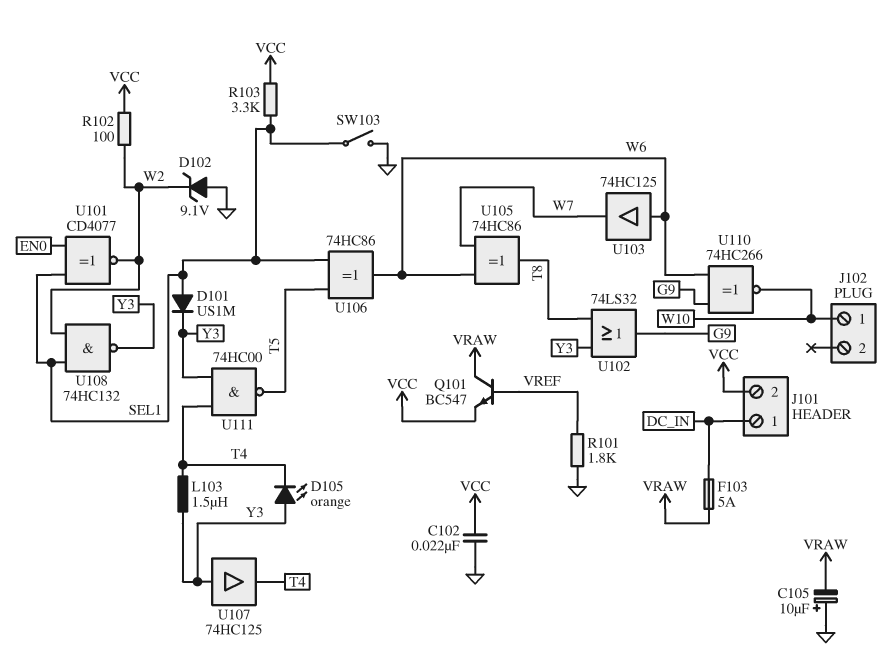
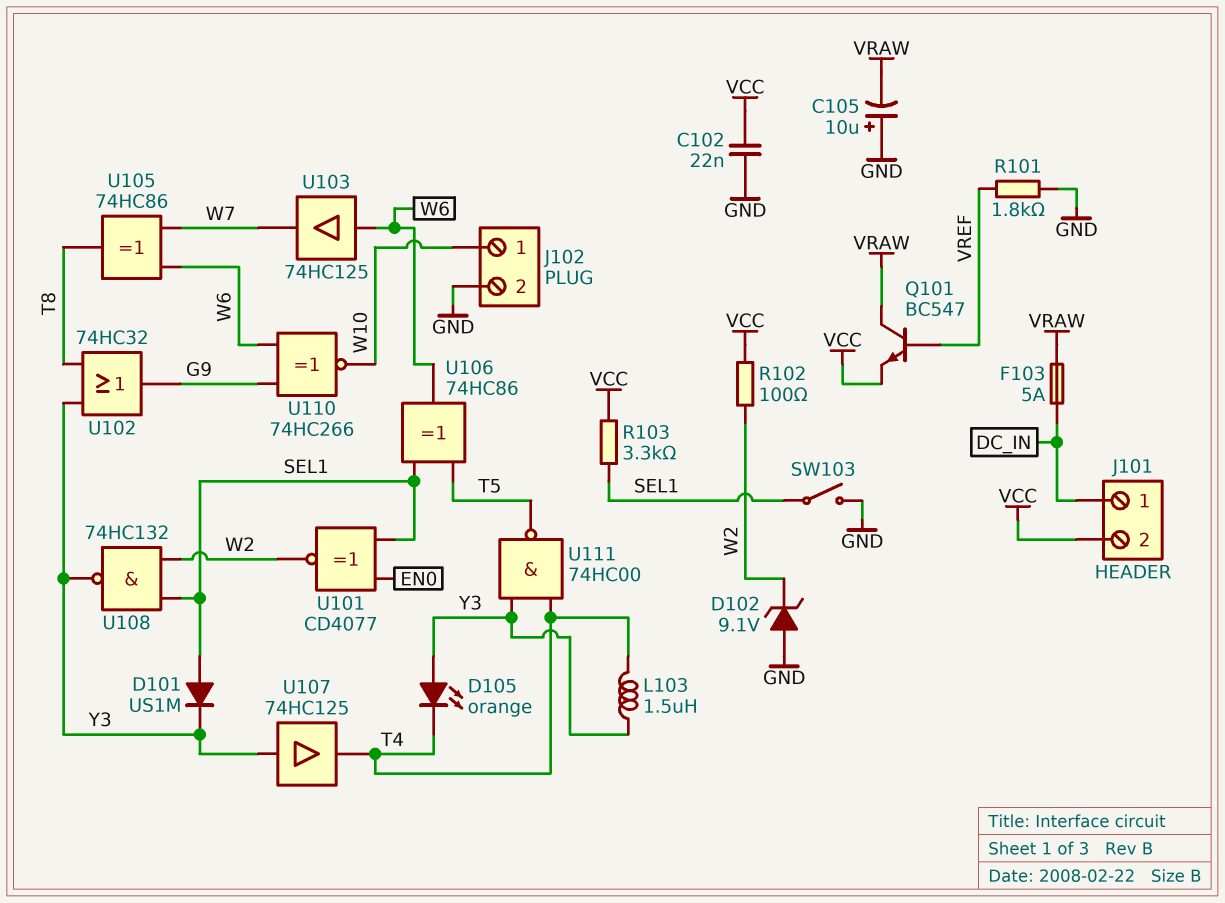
J102 pin 2: none -> GND
U102: OR 74LS32 (in T8, in Y3, out G9) -> OR 74HC32 (in T8, in Y3, out G9)

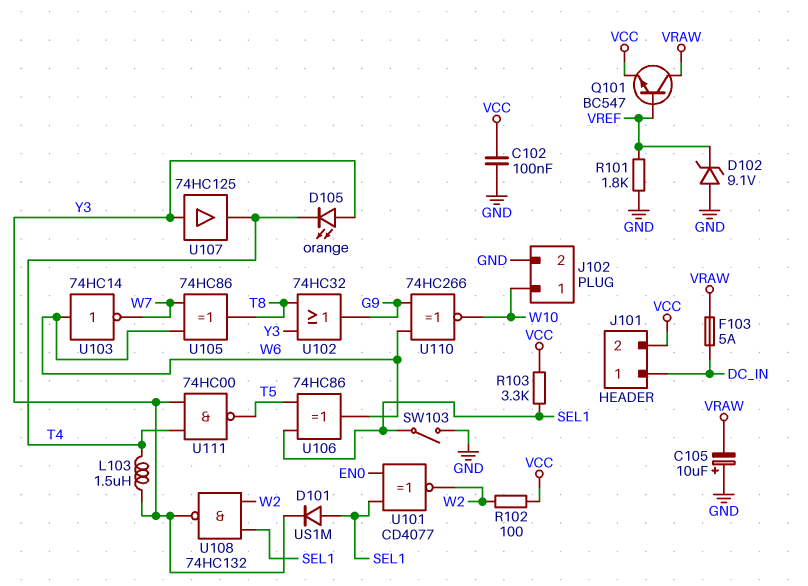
C102: 22nF (GND, VCC) -> 100nF (GND, VCC)
D102: zener 9.1V (A GND, K W2) -> zener 9.1V (A GND, K VREF)
U103: buffer 74HC125 (in W6, out W7) -> NOT 74HC14 (in W6, out W7)

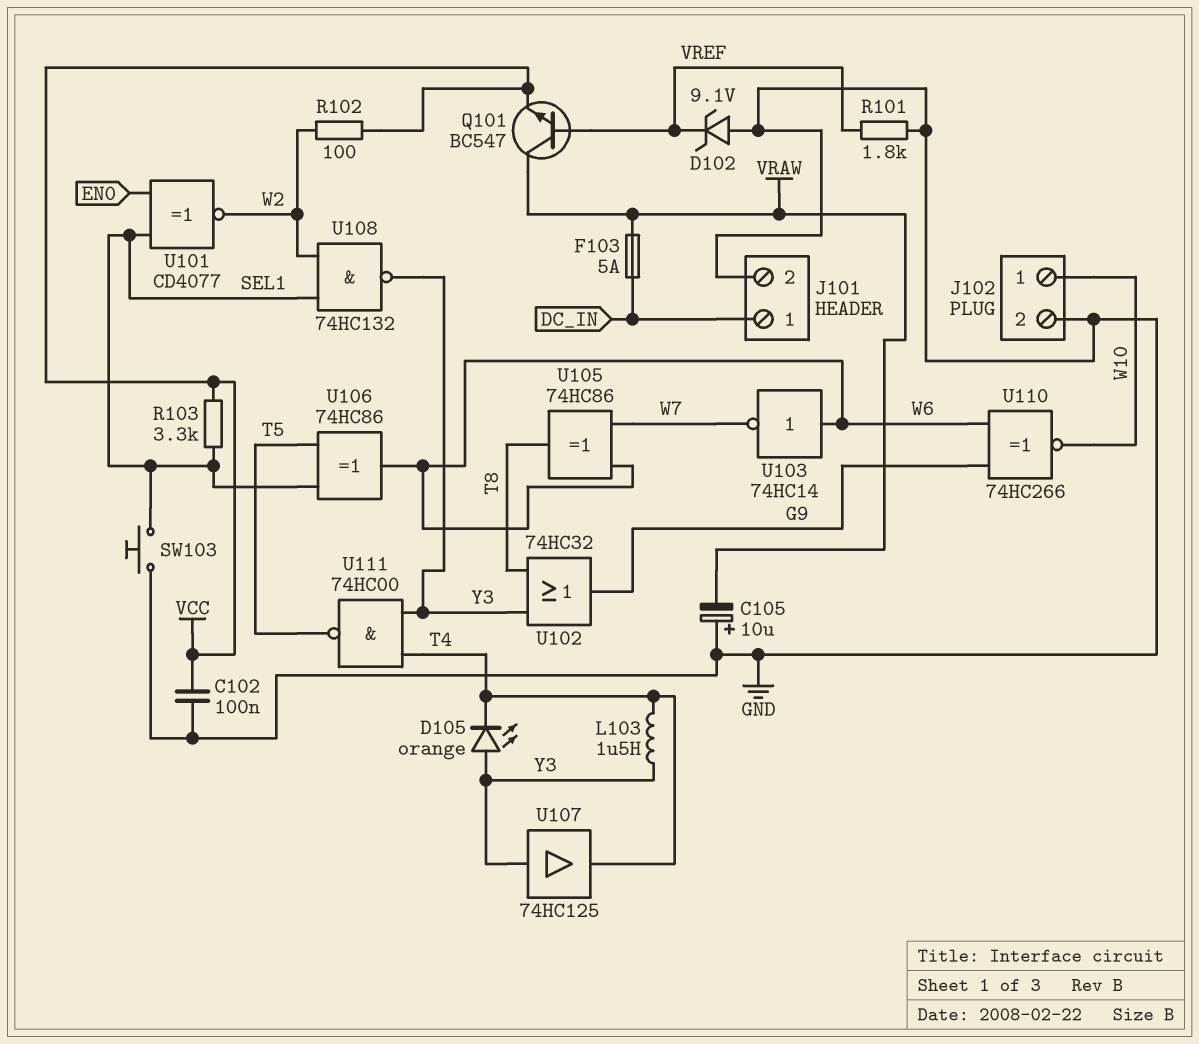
D101: diode US1M (A SEL1, K Y3) -> none
J101 pin 2: VCC -> GND
SW103: switch (GND, SEL1) -> button (GND, SEL1)

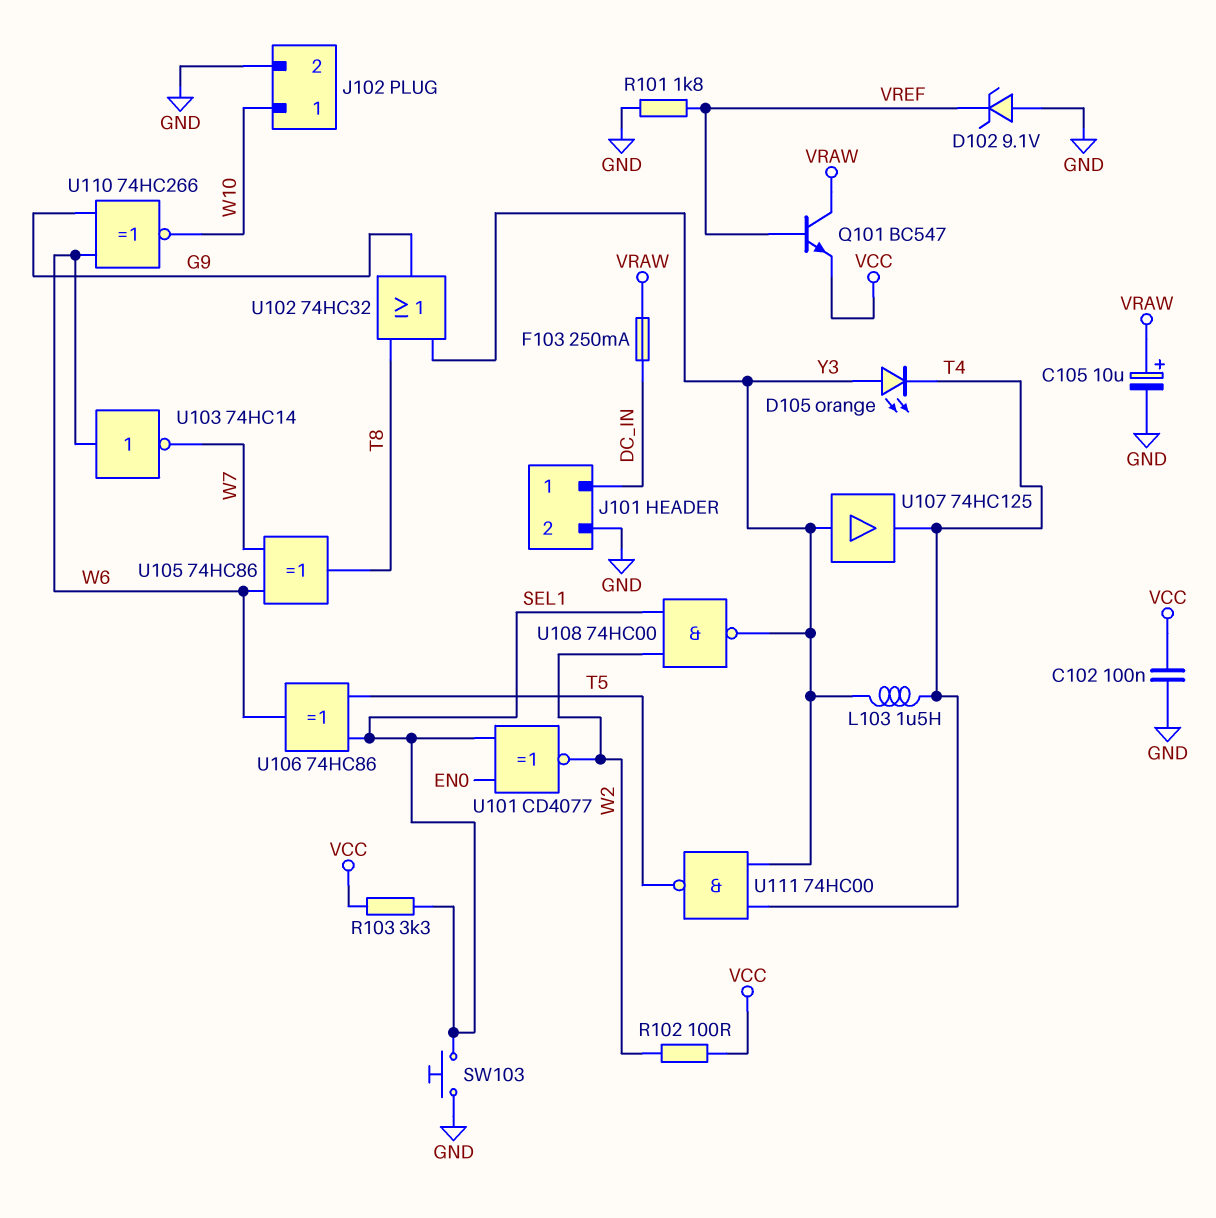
C105: 10uF (plus GND, minus VRAW) -> 10uF (plus VRAW, minus GND)
F103: 5A (DC_IN, VRAW) -> 250mA (DC_IN, VRAW)
U108: NAND 74HC132 (in SEL1, in W2, out Y3) -> NAND 74HC00 (in SEL1, in W2, out Y3)

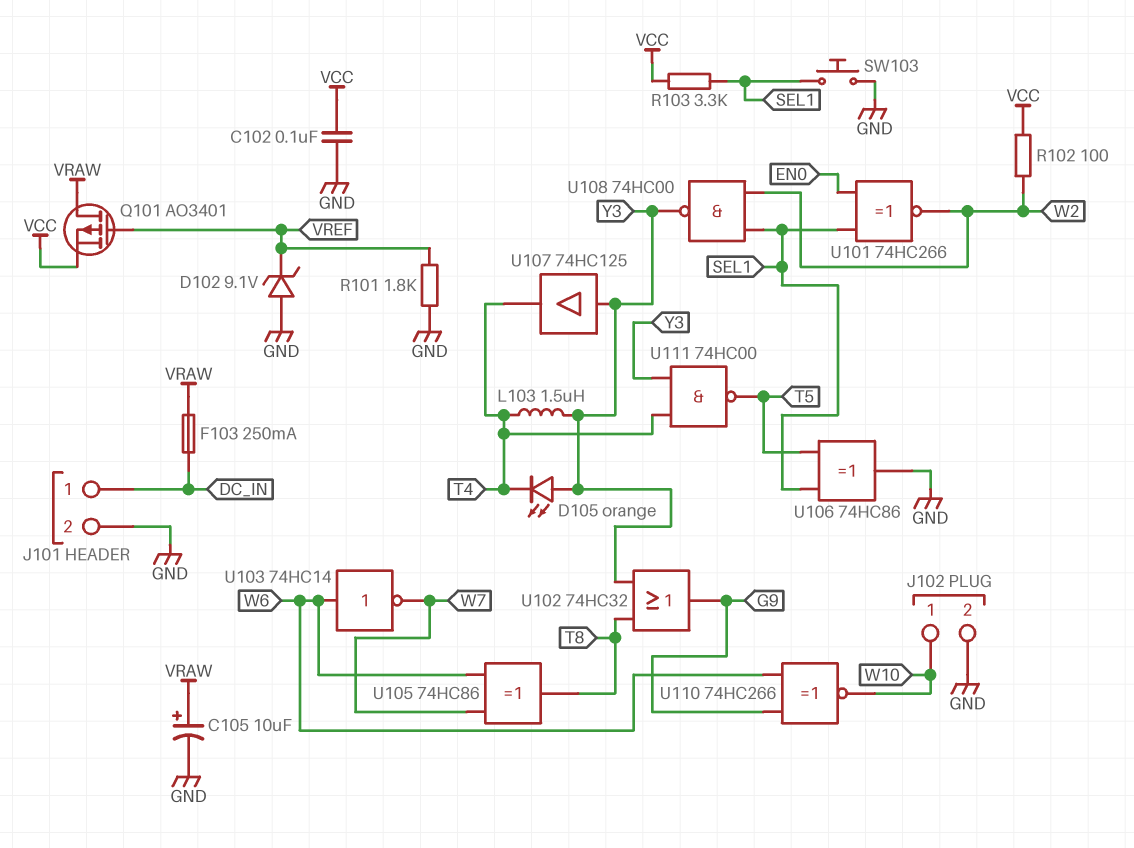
Q101: NPN BC547 (B VREF, C VRAW, E VCC) -> PMOS AO3401 (G VREF, D VRAW, S VCC)
U101: XNOR CD4077 (in EN0, in SEL1, out W2) -> XNOR 74HC266 (in EN0, in SEL1, out W2)
U106: XOR 74HC86 (in SEL1, in T5, out W6) -> XOR 74HC86 (in SEL1, in T5, out GND)

